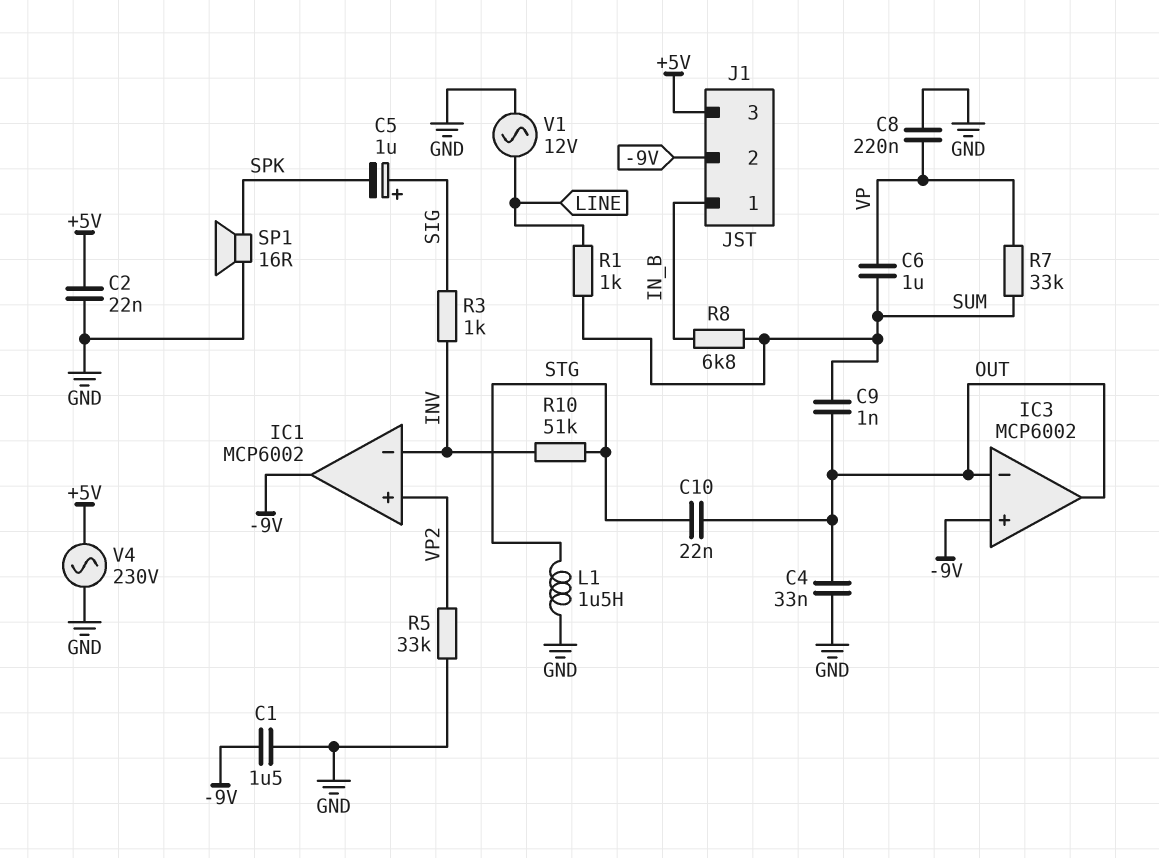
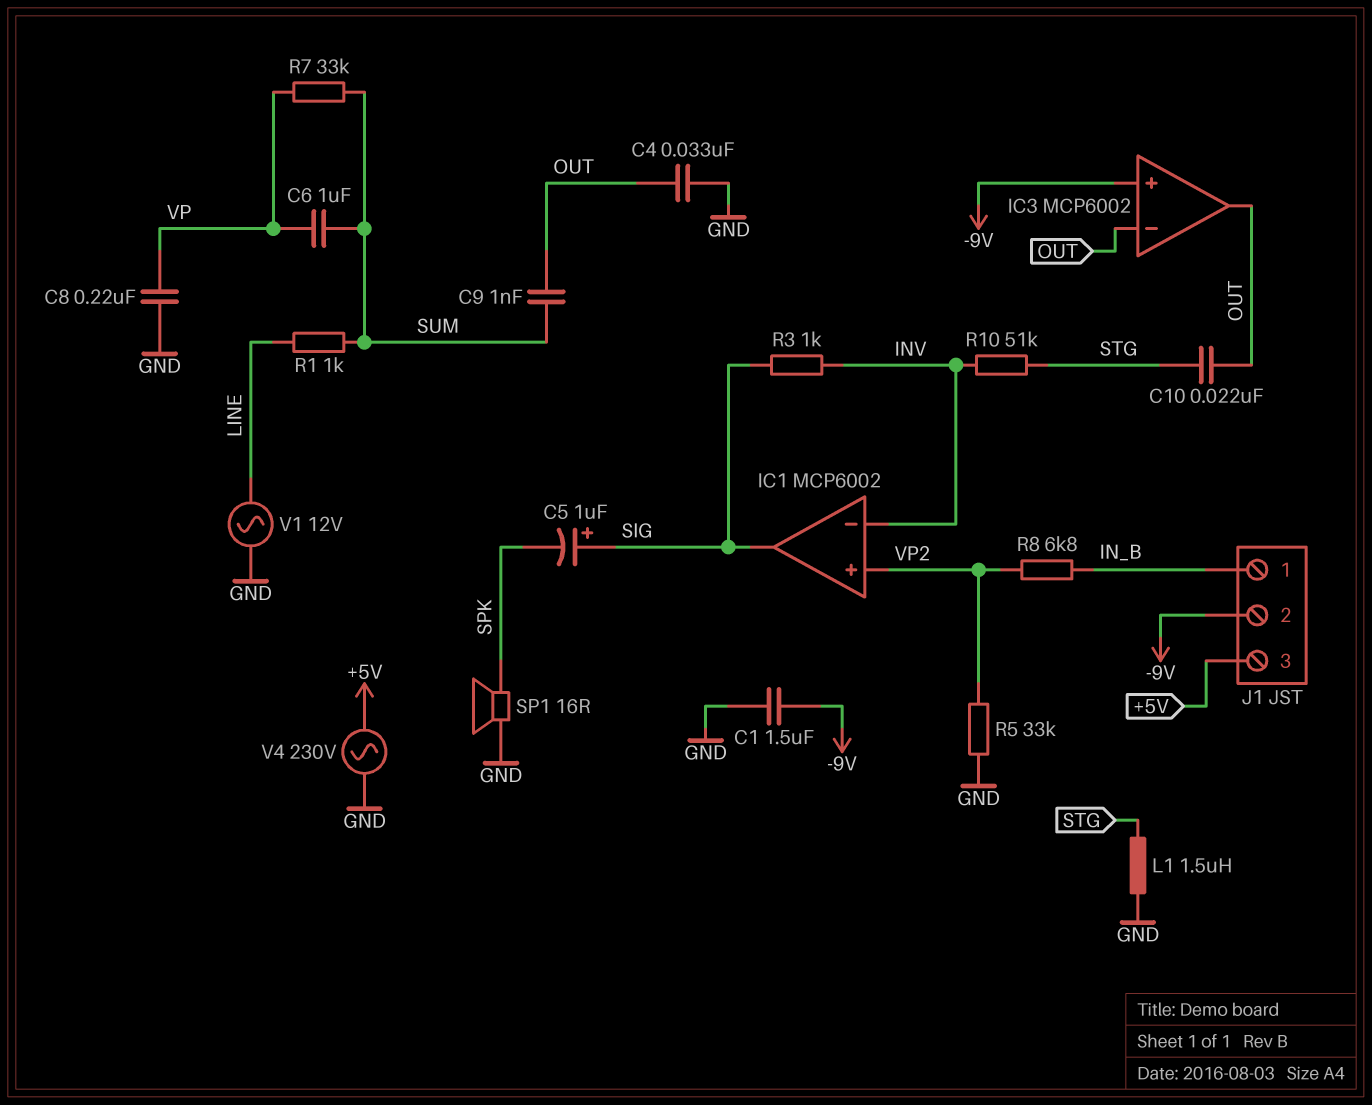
C2: 22nF (+5V, GND) -> none
IC1 pin out: -9V -> SIG
R8: 6.8k (IN_B, SUM) -> 6.8k (IN_B, VP2)

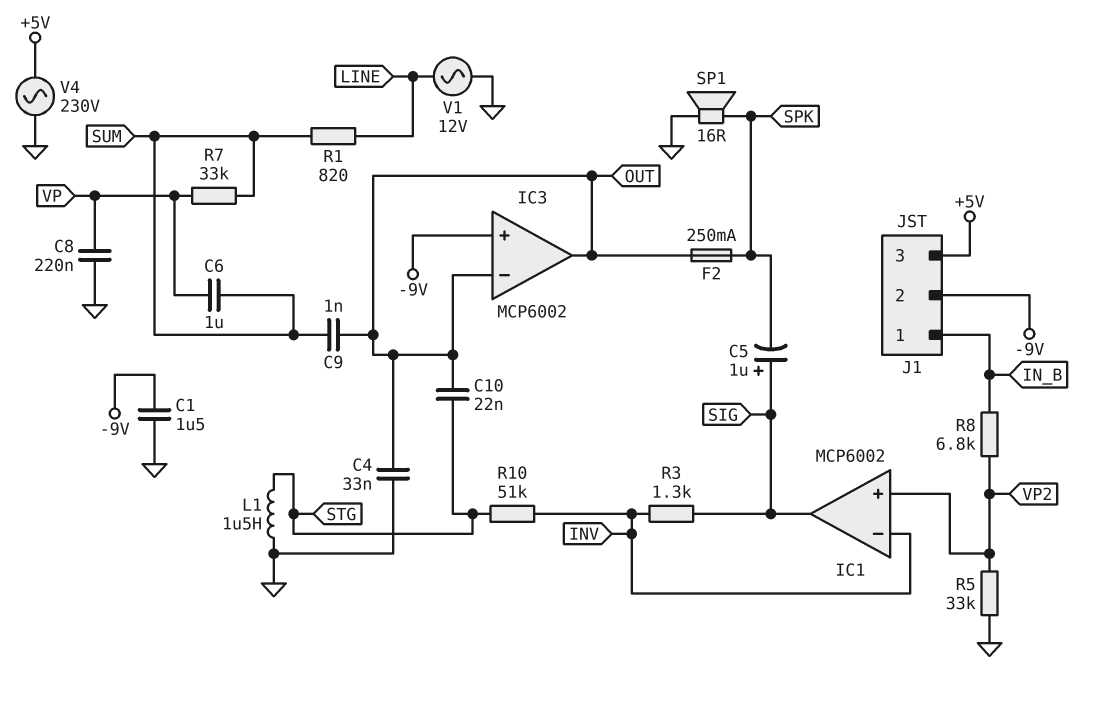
F2: none -> 250mA (OUT, SPK)
R1: 1k (LINE, SUM) -> 820 (LINE, SUM)
R3: 1k (INV, SIG) -> 1.3k (INV, SIG)

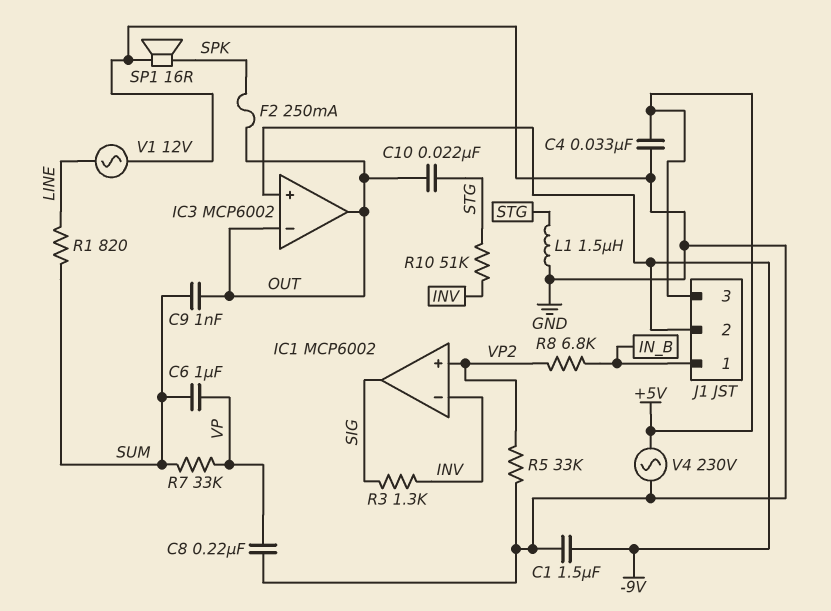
C4: 33nF (GND, OUT) -> 33nF (+5V, GND)
C5: 1uF (plus SIG, minus SPK) -> none

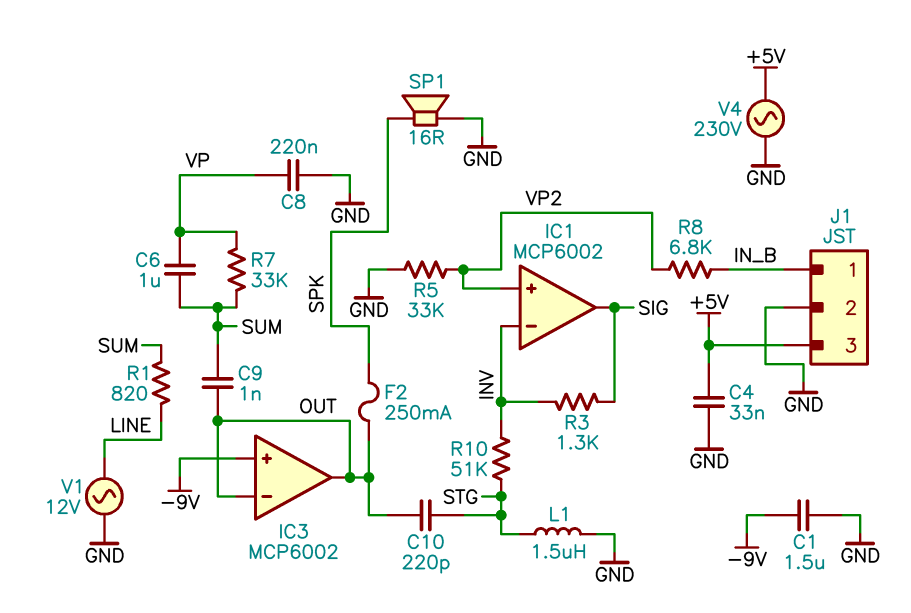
C10: 22nF (OUT, STG) -> 220pF (OUT, STG)
J1 pin 2: -9V -> GND

